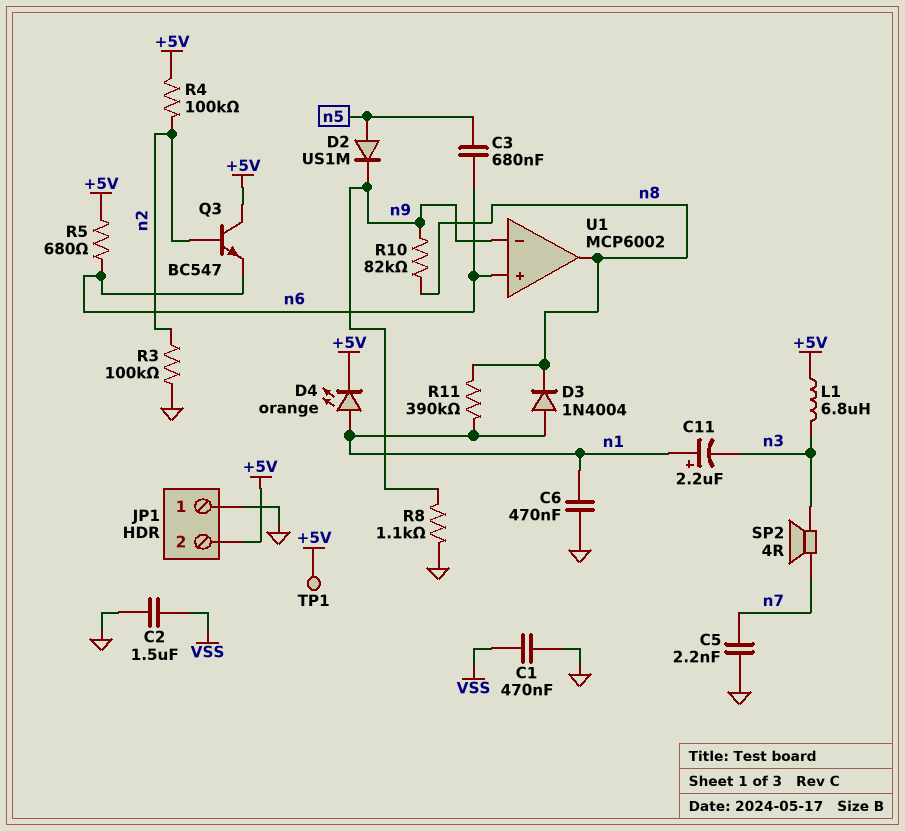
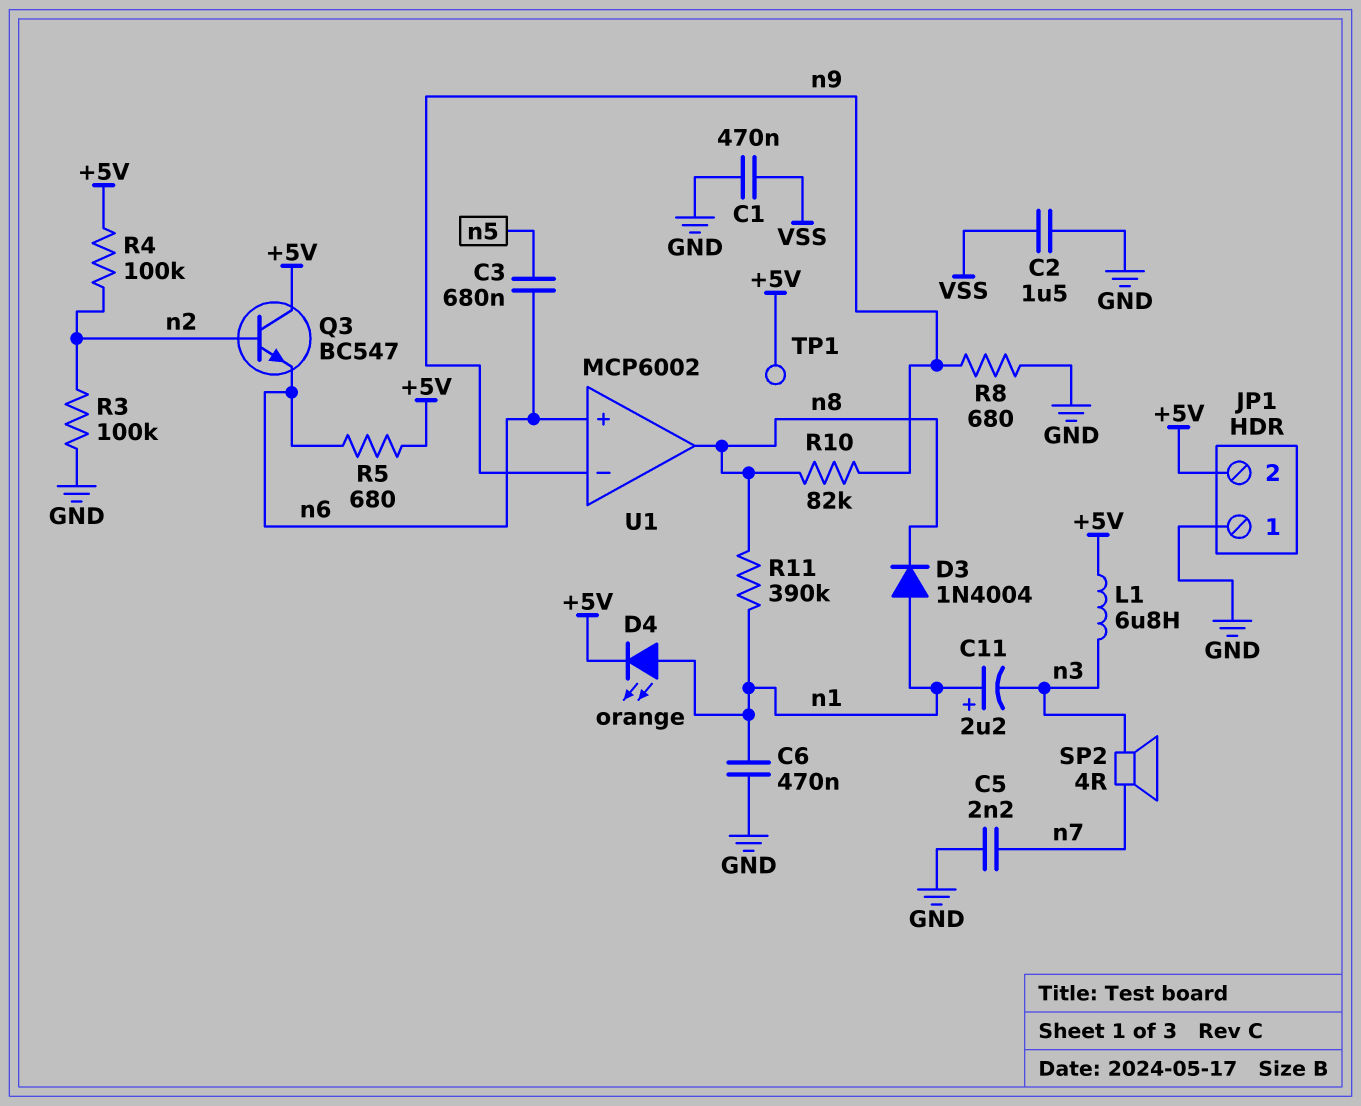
D2: diode US1M (A n5, K n9) -> none
R8: 1.1k (GND, n9) -> 680 (GND, n9)

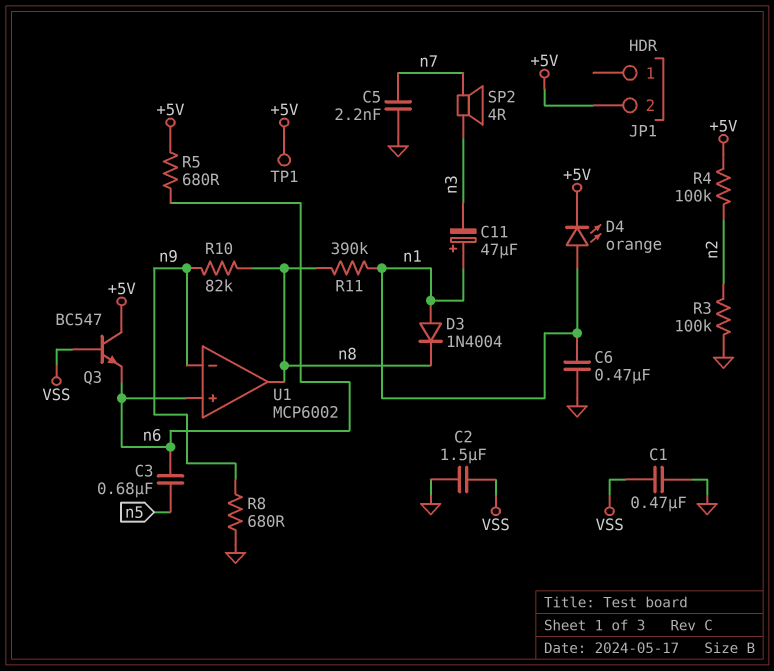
C11: 2.2uF (plus n1, minus n3) -> 47uF (plus n1, minus n3)
JP1 pin 1: GND -> none
L1: 6.8uH (+5V, n3) -> none
Q3: NPN BC547 (B n2, C +5V, E n6) -> NPN BC547 (B VSS, C +5V, E n6)

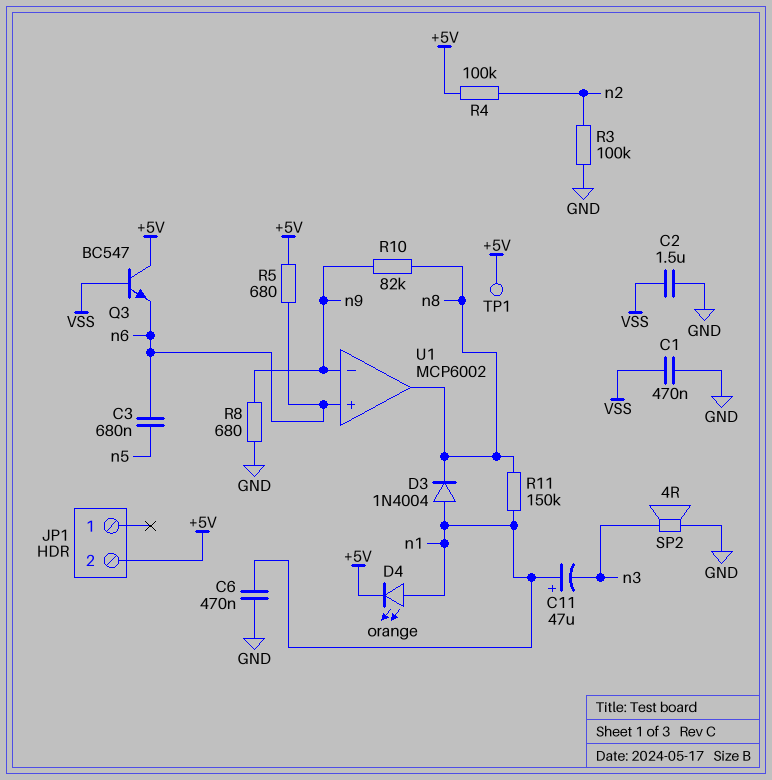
C5: 2.2nF (GND, n7) -> none
R11: 390k (n1, n8) -> 150k (n1, n8)
SP2: speaker 4R (n3, n7) -> speaker 4R (GND, n3)

